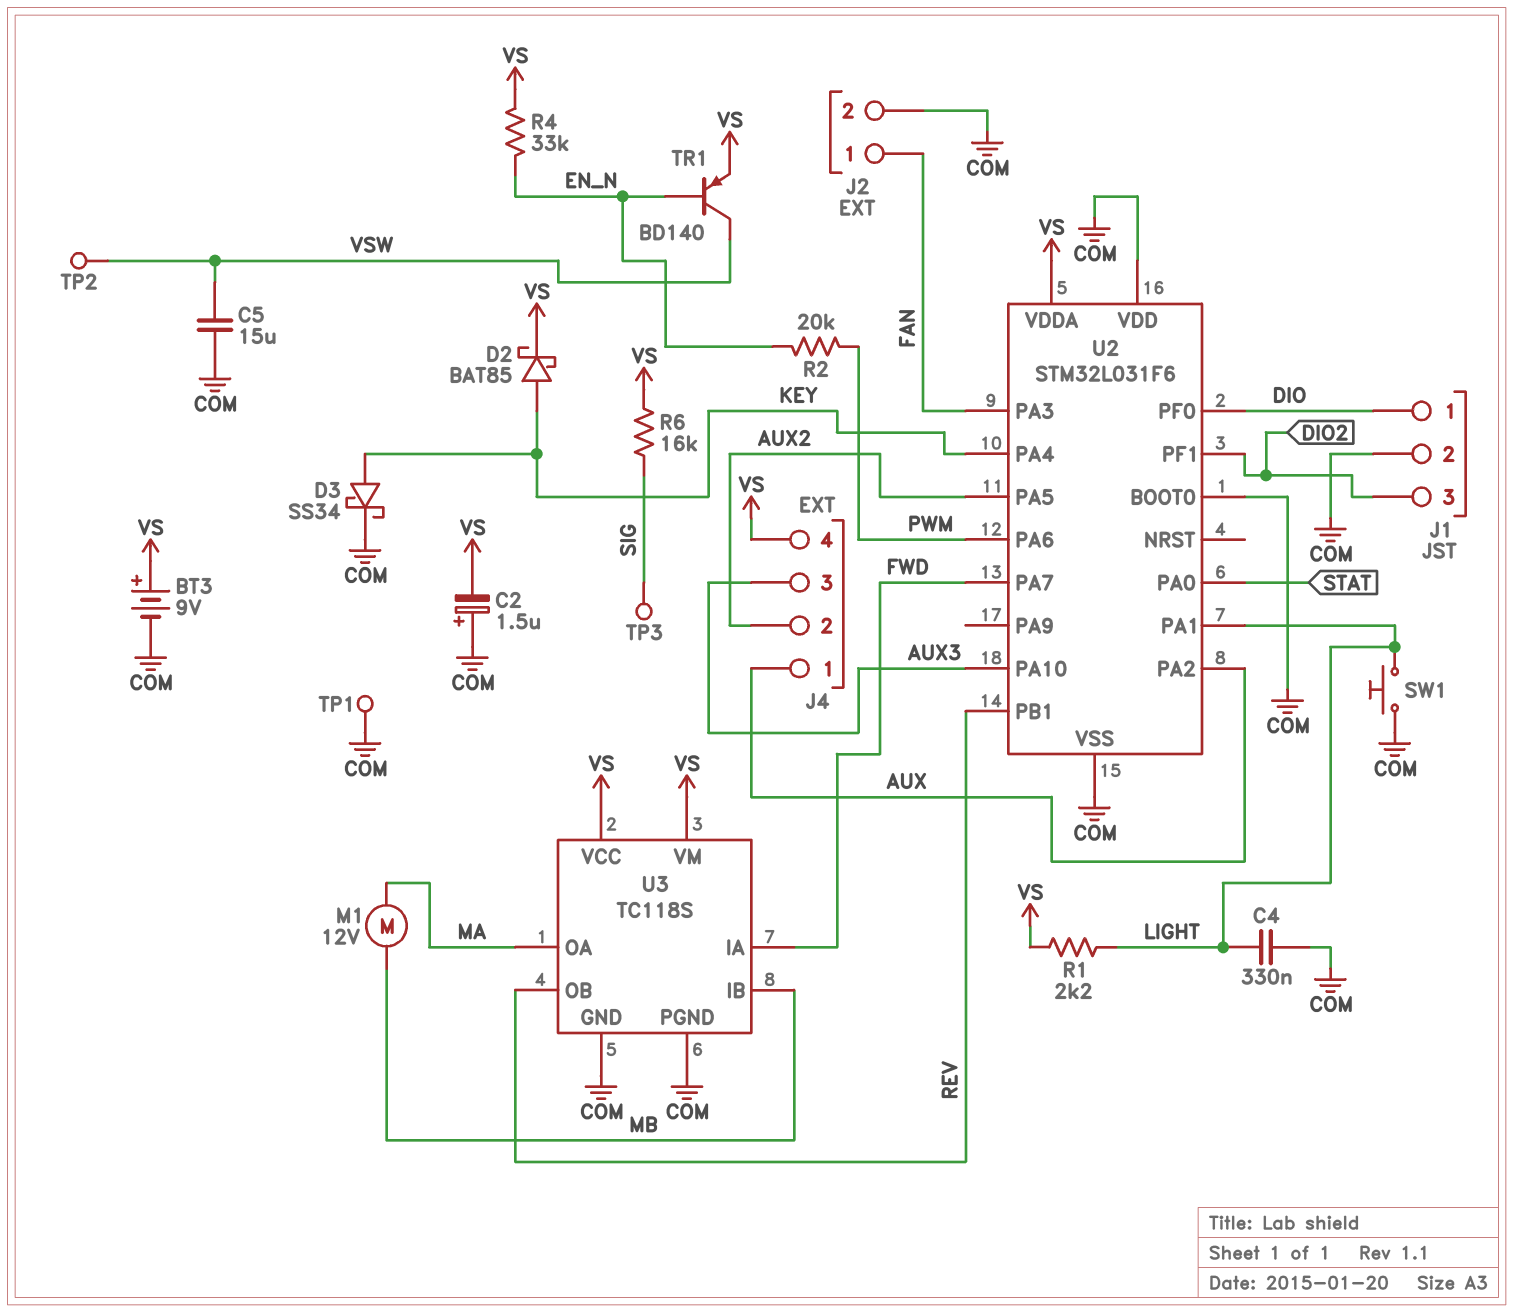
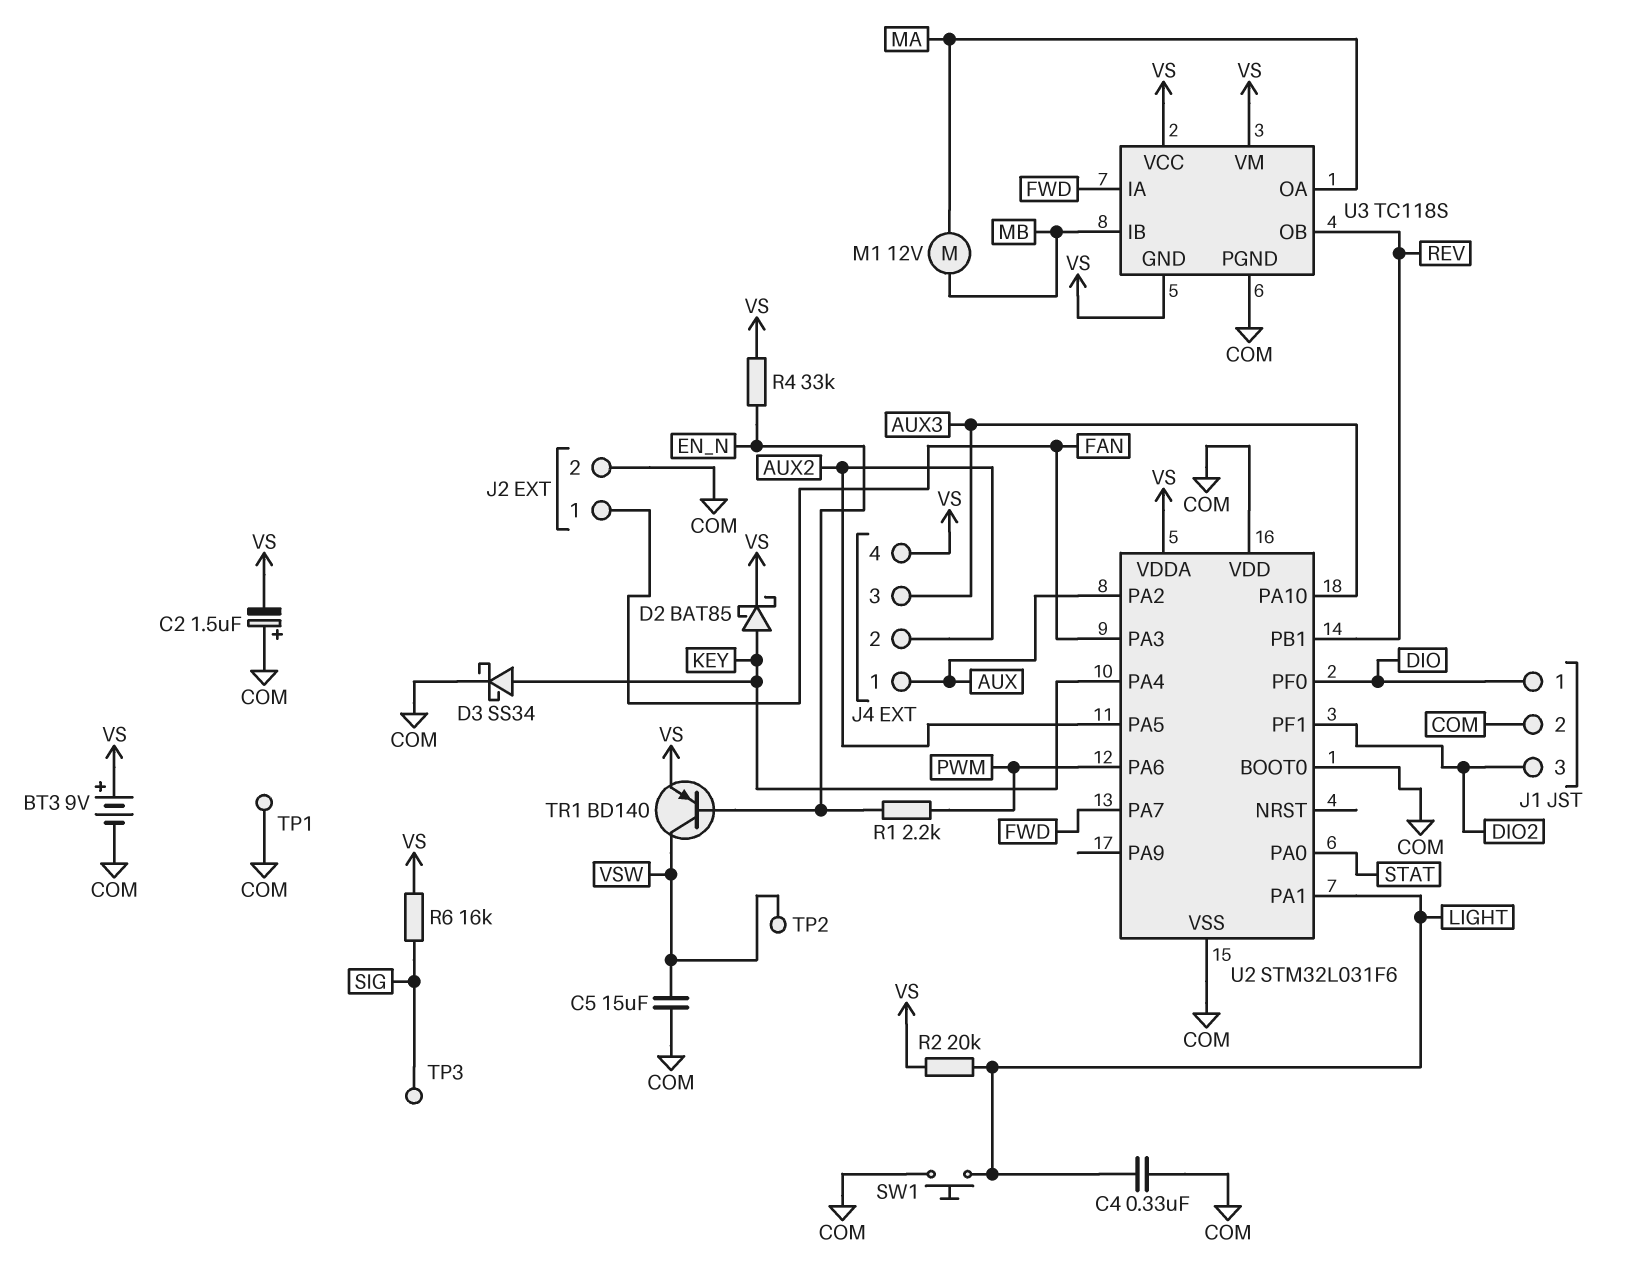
R1: 2.2k (LIGHT, VS) -> 2.2k (EN_N, PWM)
R2: 20k (EN_N, PWM) -> 20k (LIGHT, VS)
U3 pin GND: COM -> VS

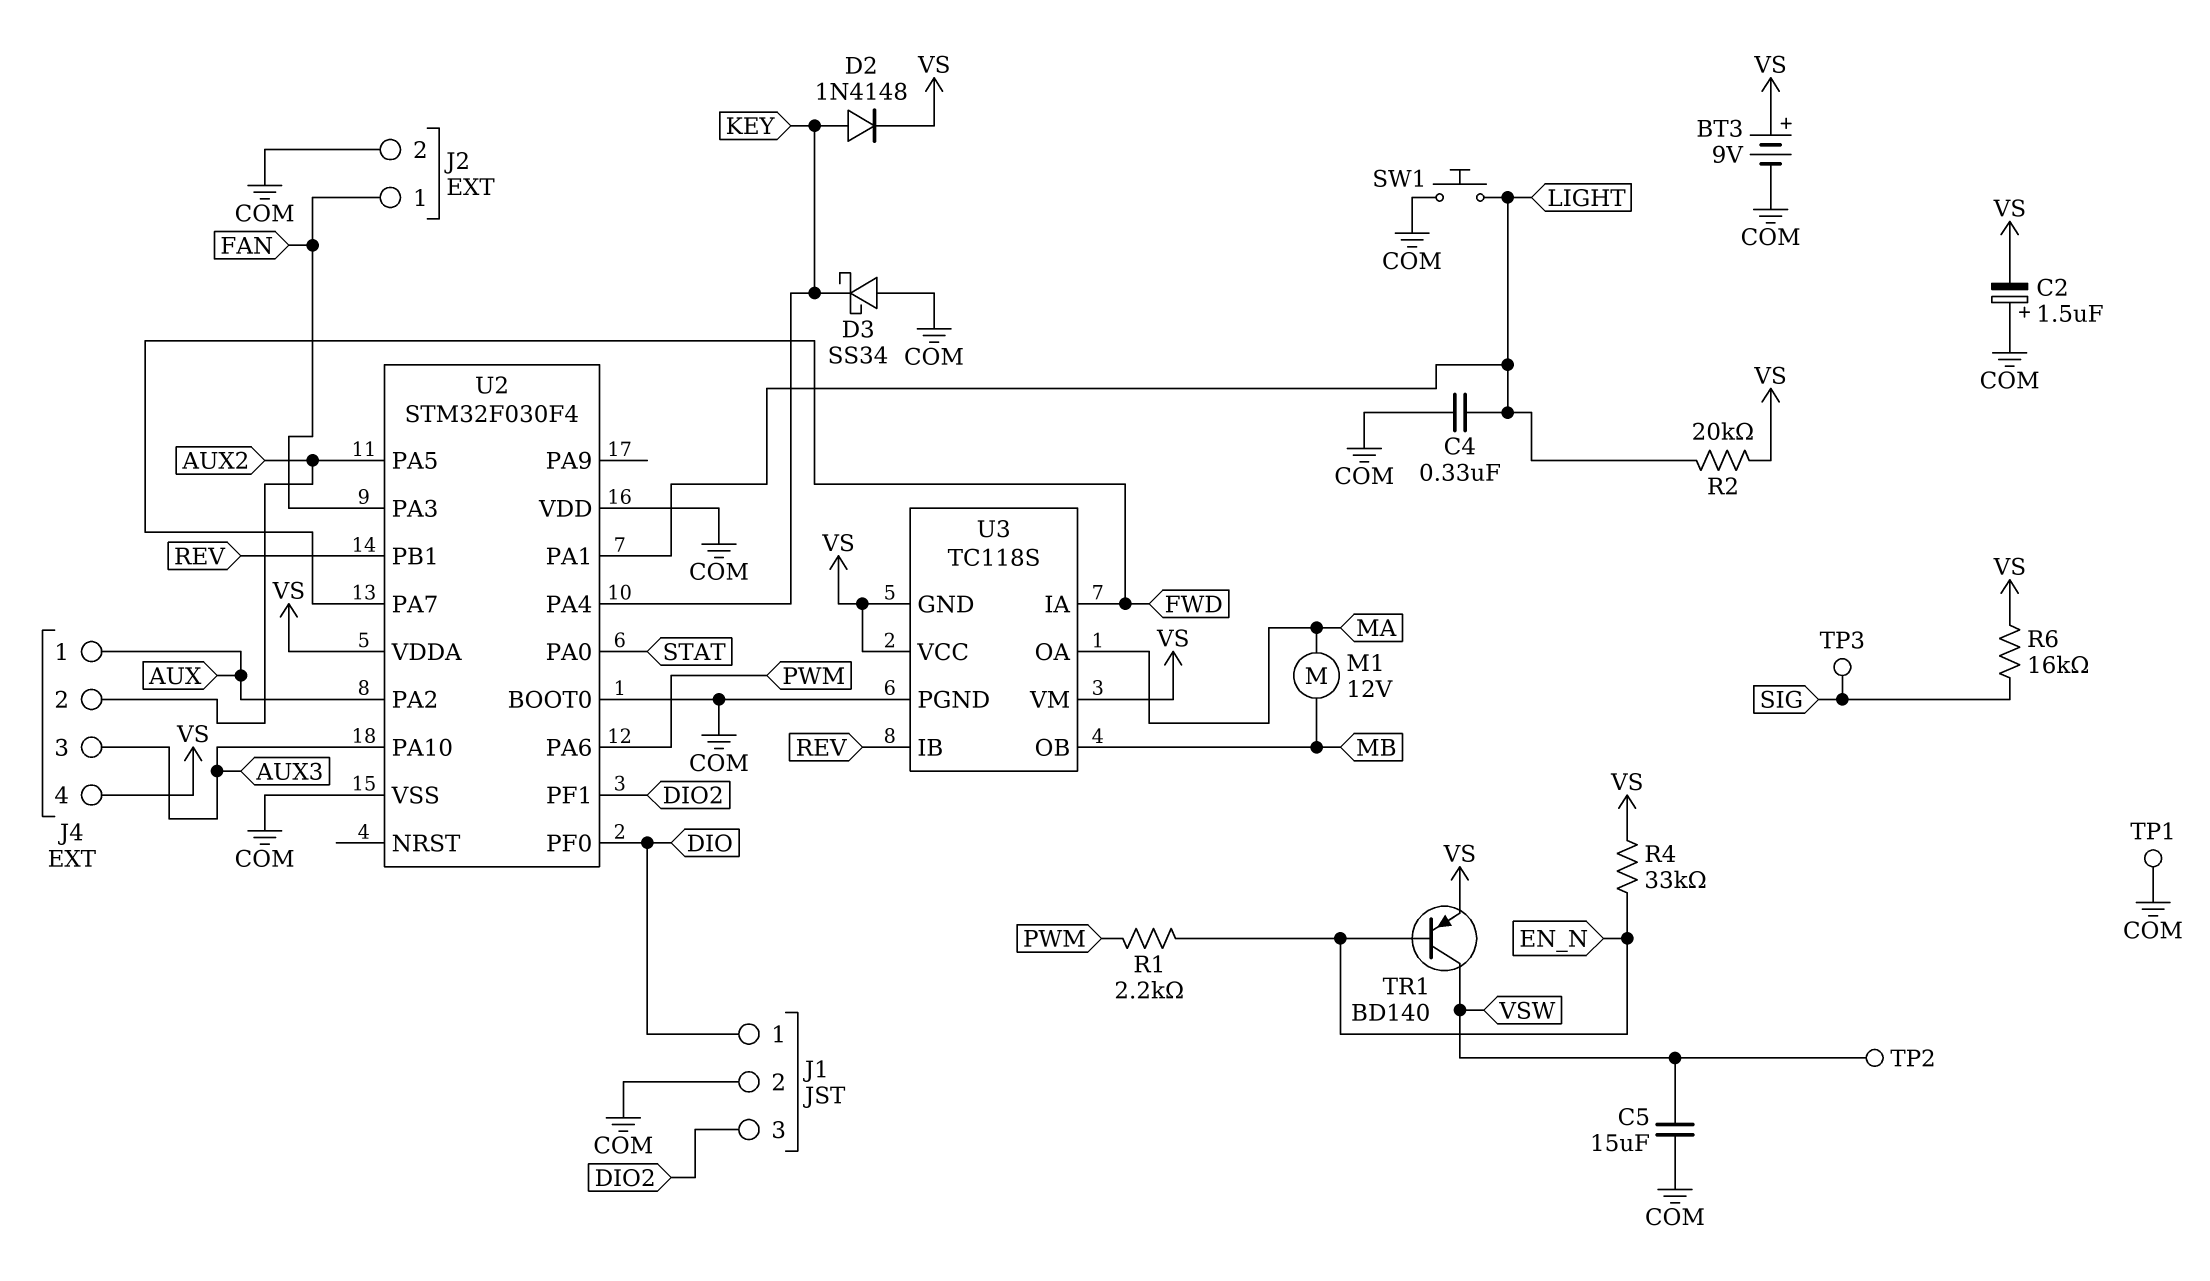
D2: schottky BAT85 (A KEY, K VS) -> diode 1N4148 (A KEY, K VS)
D3: schottky SS34 (A KEY, K COM) -> schottky SS34 (A COM, K KEY)
U2: STM32L031F6 -> STM32F030F4
U3 pin IB: MB -> REV
U3 pin OB: REV -> MB

